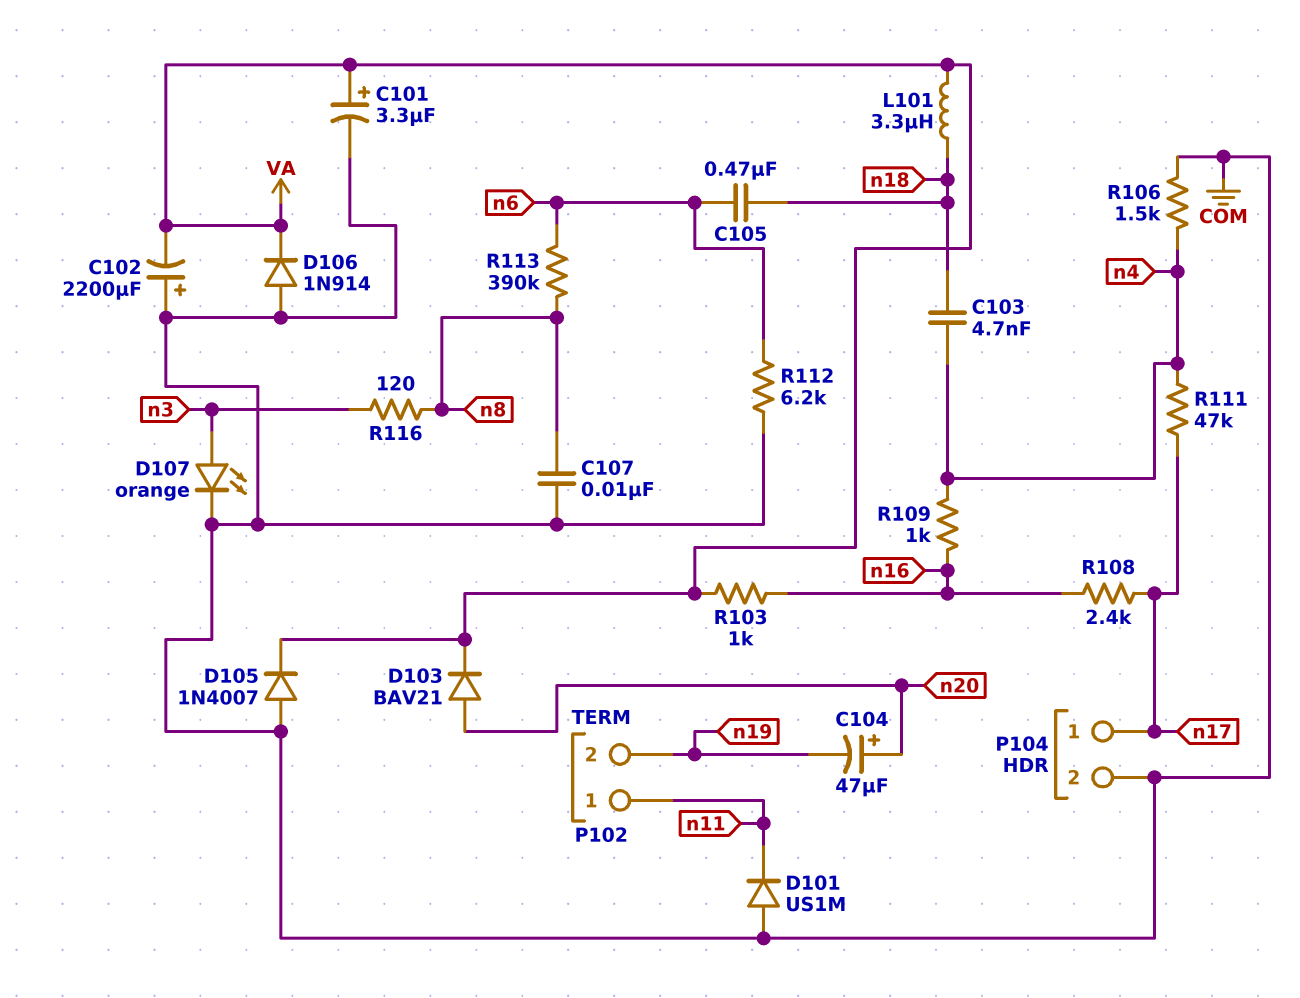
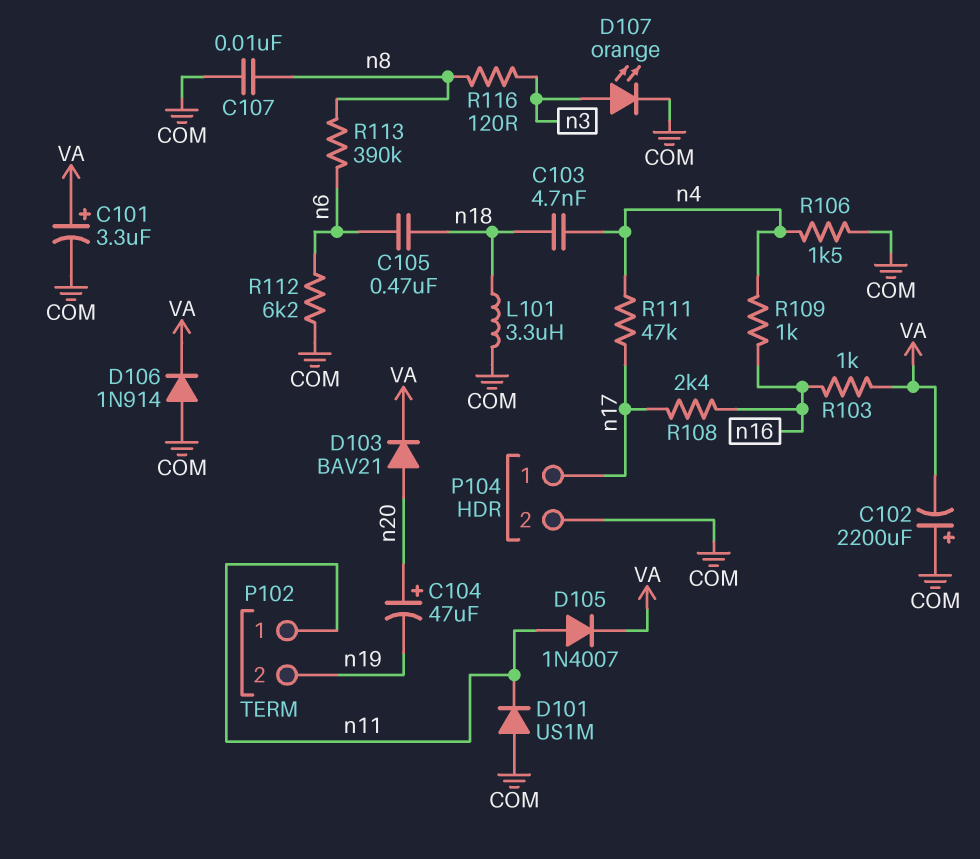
D105: diode 1N4007 (A COM, K VA) -> diode 1N4007 (A n11, K VA)
L101: 3.3uH (VA, n18) -> 3.3uH (COM, n18)

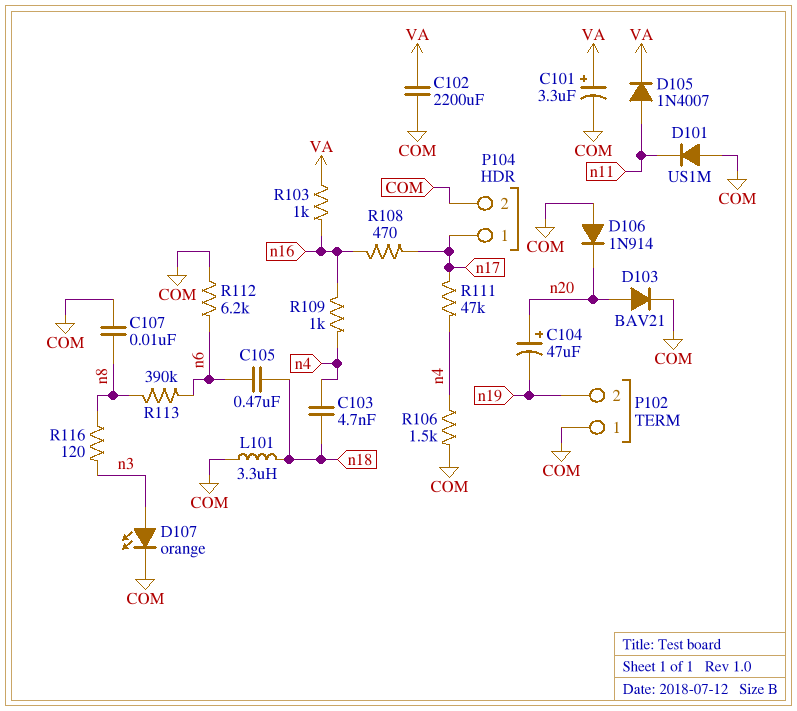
C102: 2200uF (plus COM, minus VA) -> 2200uF (COM, VA)
D103: diode BAV21 (A n20, K VA) -> diode BAV21 (A n20, K COM)
D106: diode 1N914 (A COM, K VA) -> diode 1N914 (A COM, K n20)
P102 pin 1: n11 -> COM
R108: 2.4k (n16, n17) -> 470 (n16, n17)

